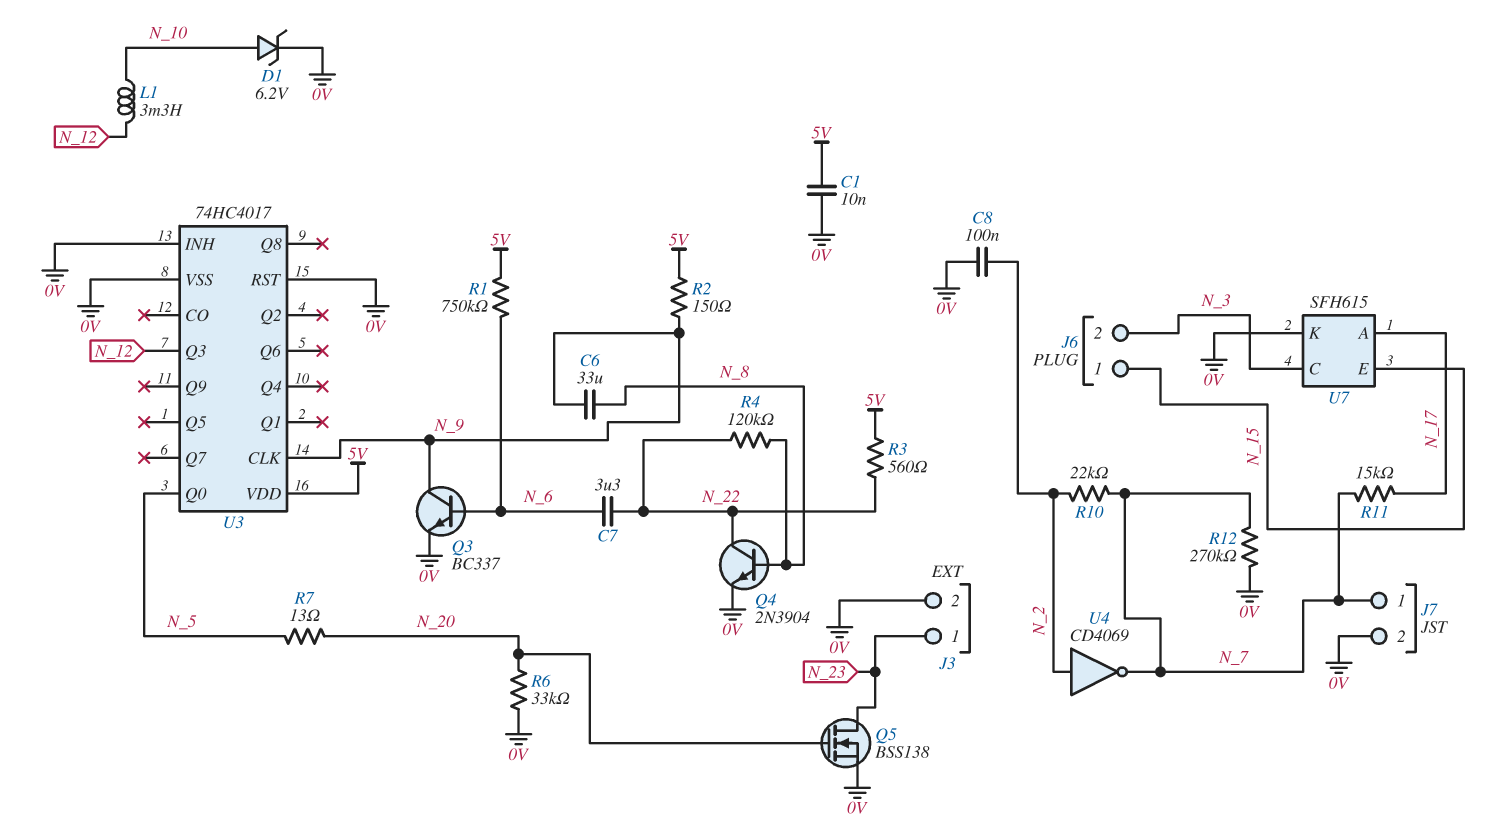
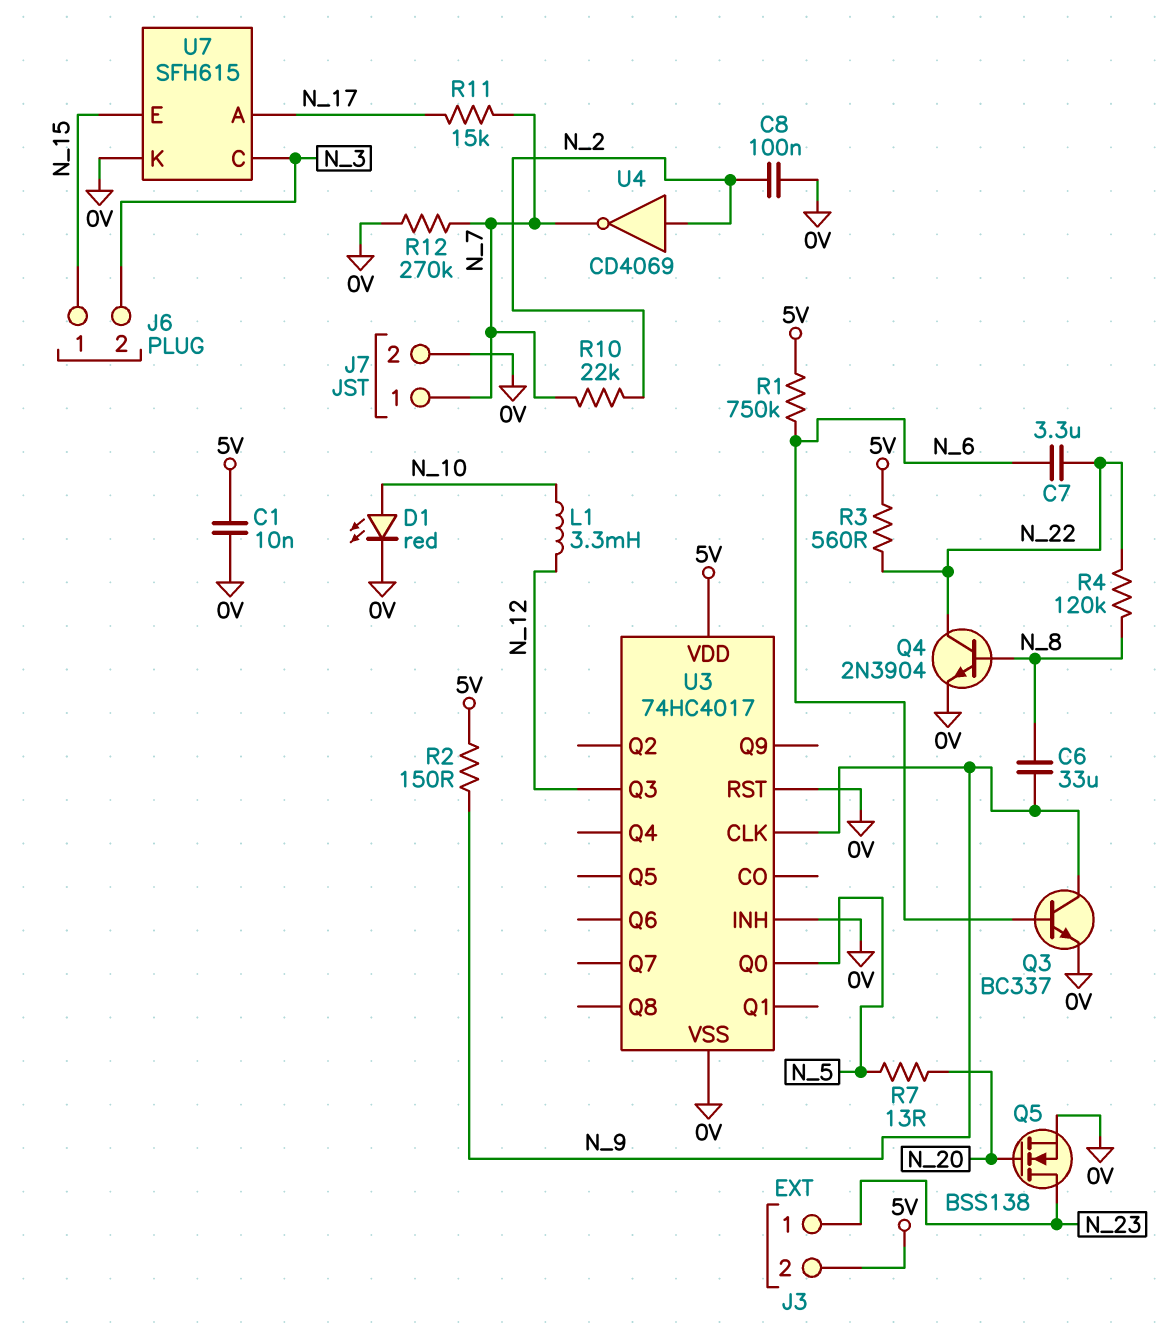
D1: zener 6.2V (A N_10, K 0V) -> LED red (A N_10, K 0V)
J3 pin 2: 0V -> 5V
R6: 33k (0V, N_20) -> none

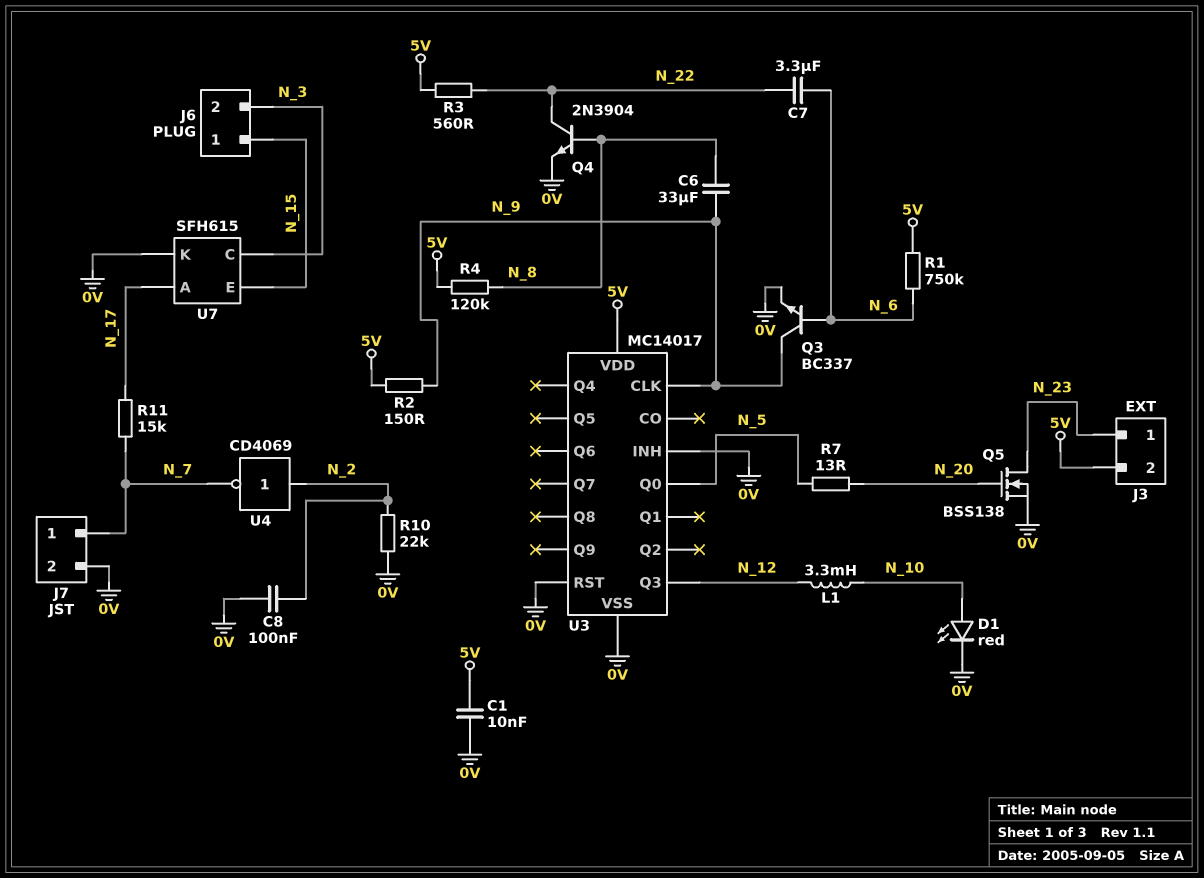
R4: 120k (N_8, N_22) -> 120k (5V, N_8)
R10: 22k (N_2, N_7) -> 22k (0V, N_2)
R12: 270k (0V, N_7) -> none
U3: 74HC4017 -> MC14017

